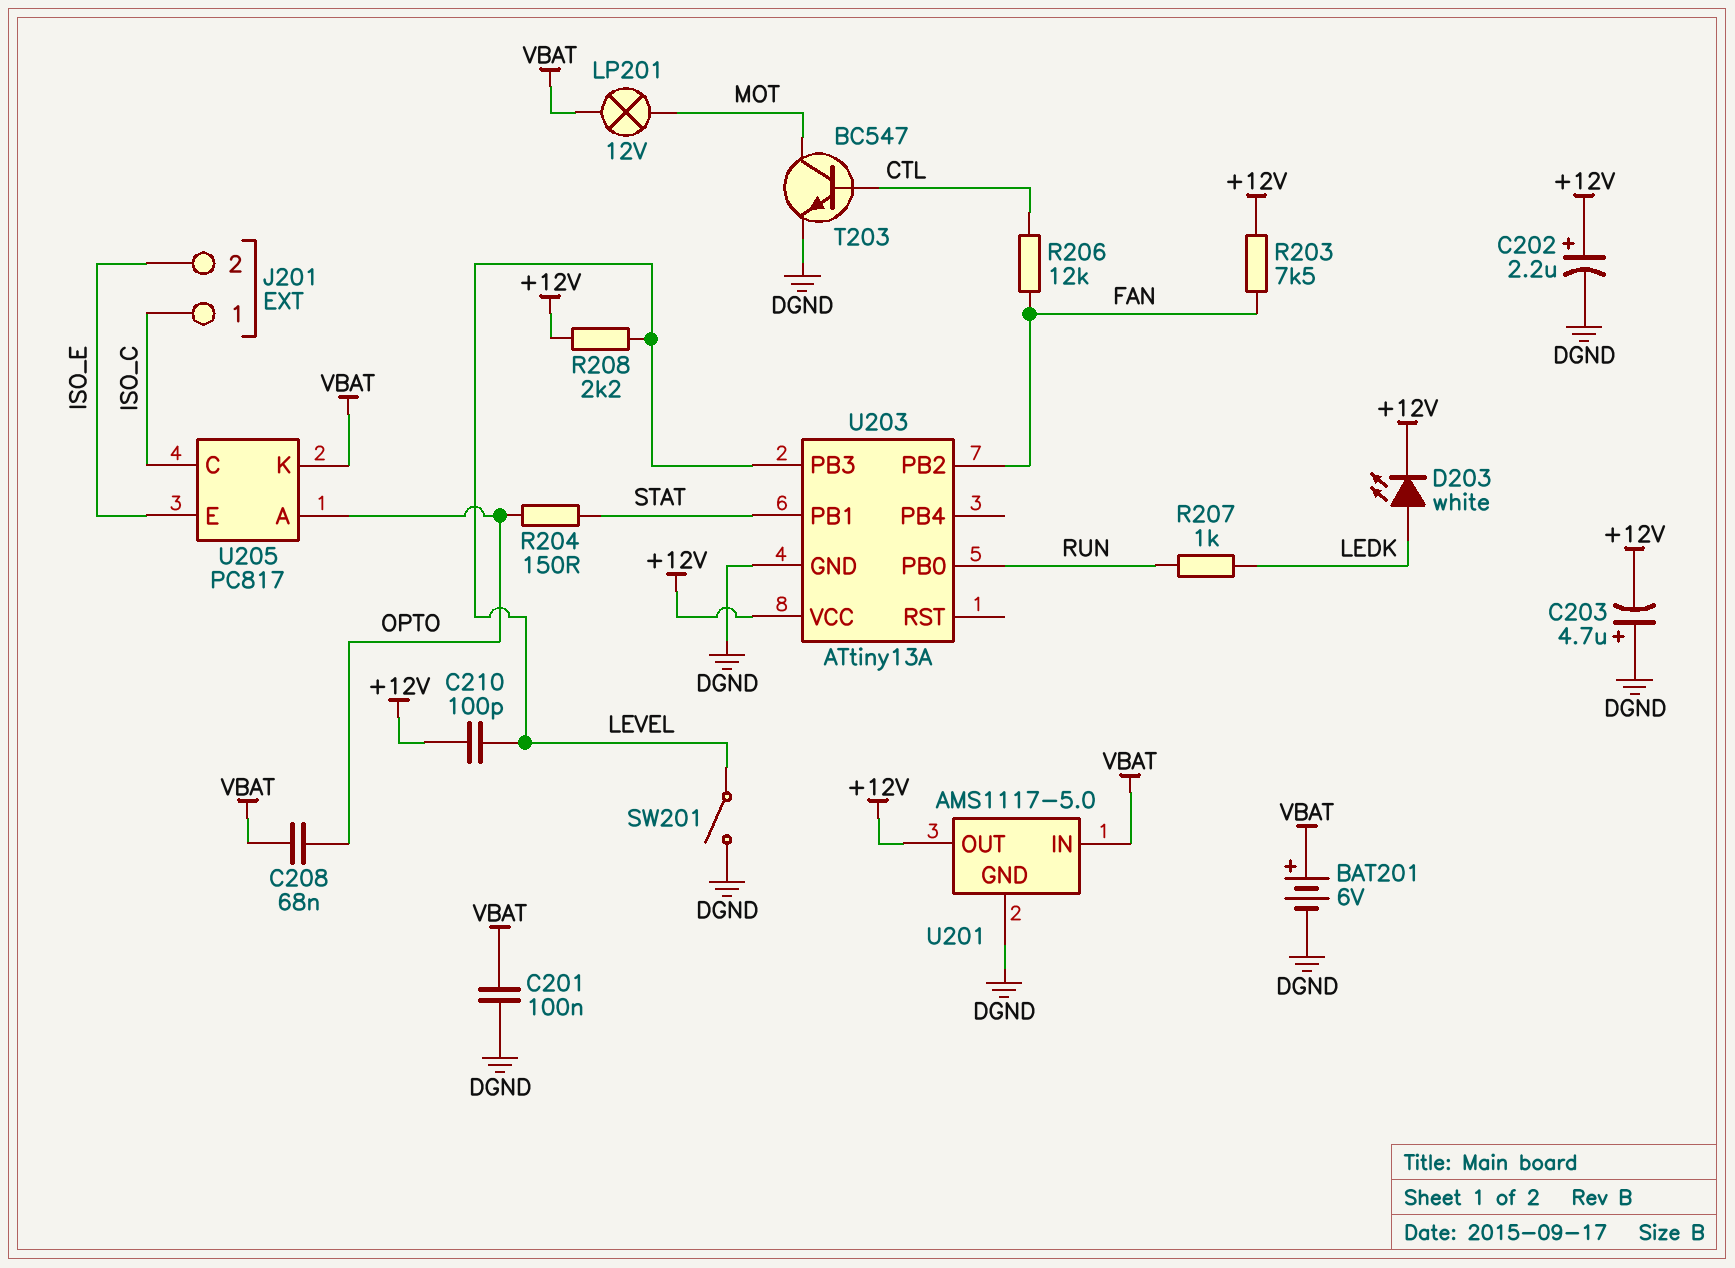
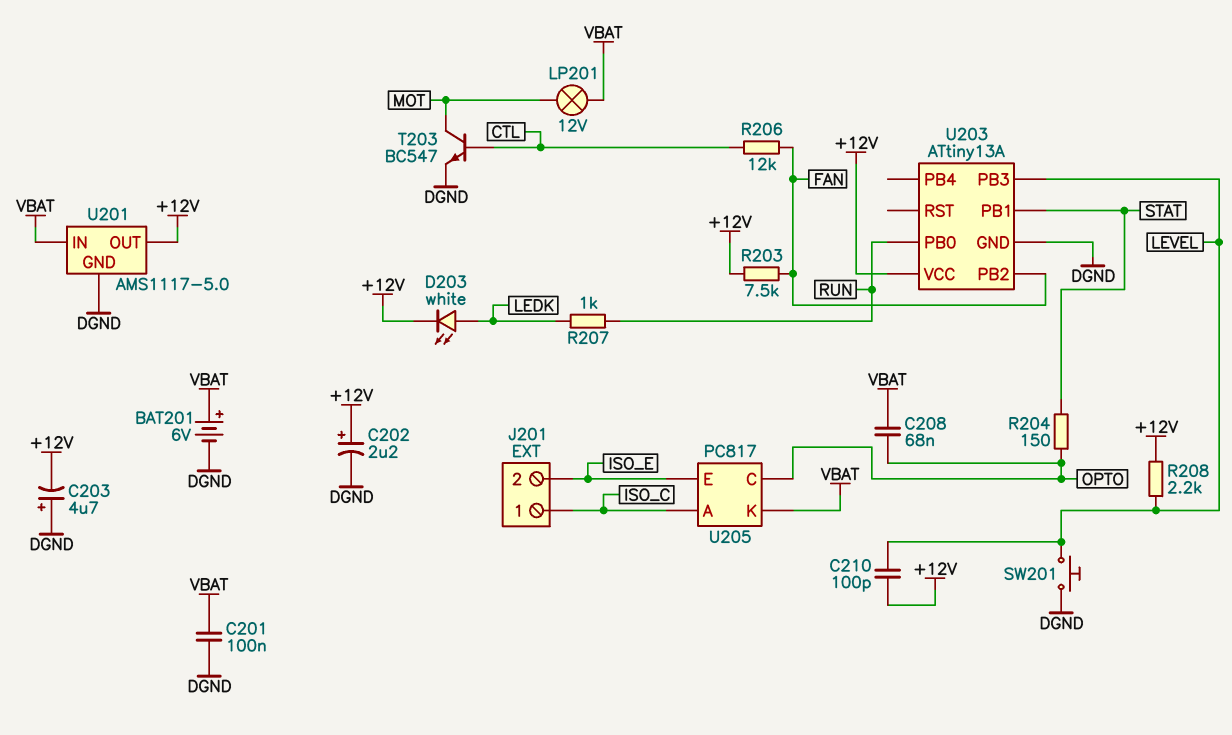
SW201: switch (DGND, LEVEL) -> button (DGND, LEVEL)
U205 pin A: OPTO -> ISO_C
U205 pin C: ISO_C -> OPTO

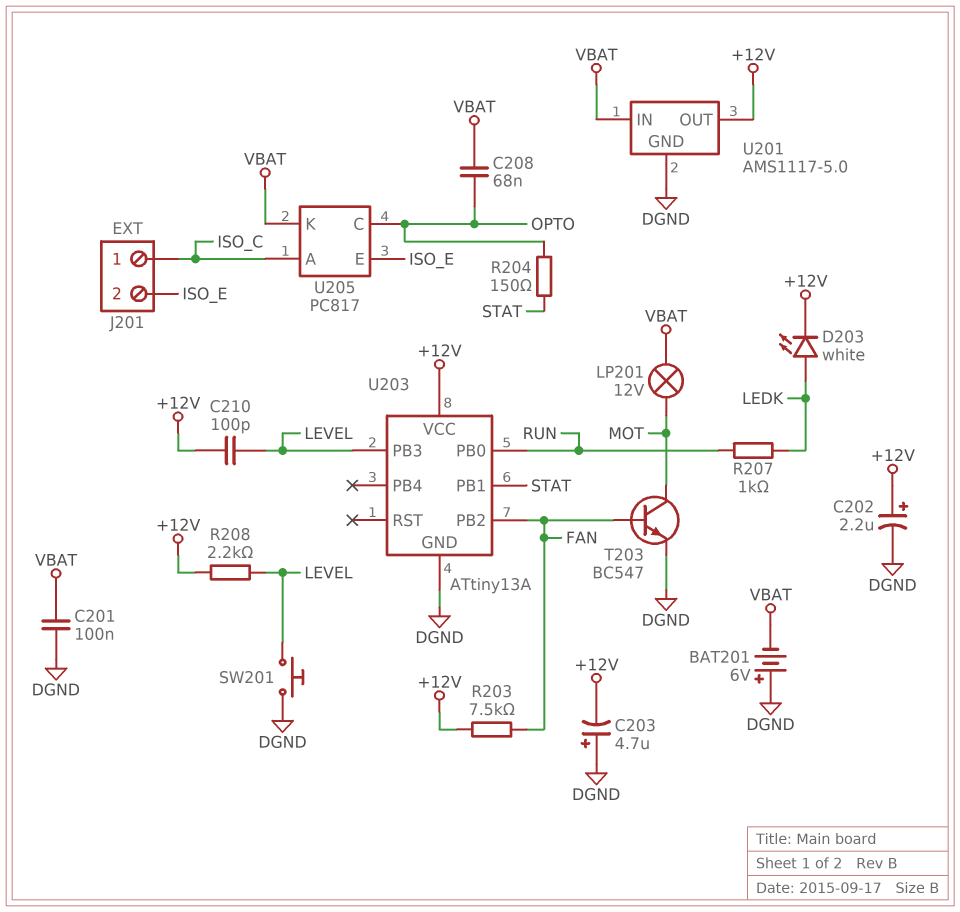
BAT201: 6V (plus VBAT, minus DGND) -> 6V (plus DGND, minus VBAT)
R206: 12k (CTL, FAN) -> none
T203: NPN BC547 (B CTL, C MOT, E DGND) -> NPN BC547 (B FAN, C MOT, E DGND)

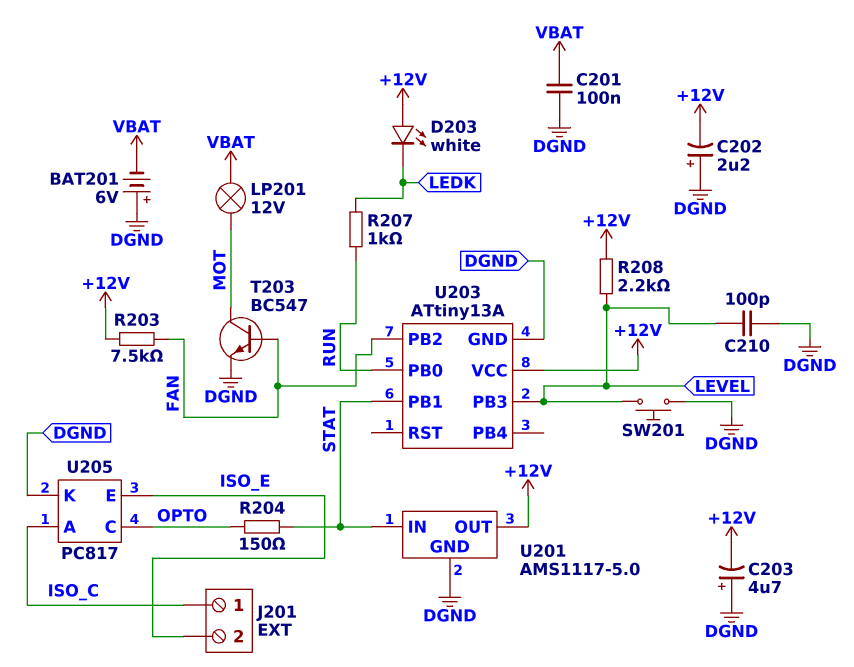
C202: 2.2uF (plus +12V, minus DGND) -> 2.2uF (plus DGND, minus +12V)
C208: 68nF (OPTO, VBAT) -> none
C210: 100pF (+12V, LEVEL) -> 100pF (DGND, LEVEL)
D203: LED white (A LEDK, K +12V) -> LED white (A +12V, K LEDK)
U201 pin IN: VBAT -> STAT
U205 pin K: VBAT -> DGND

